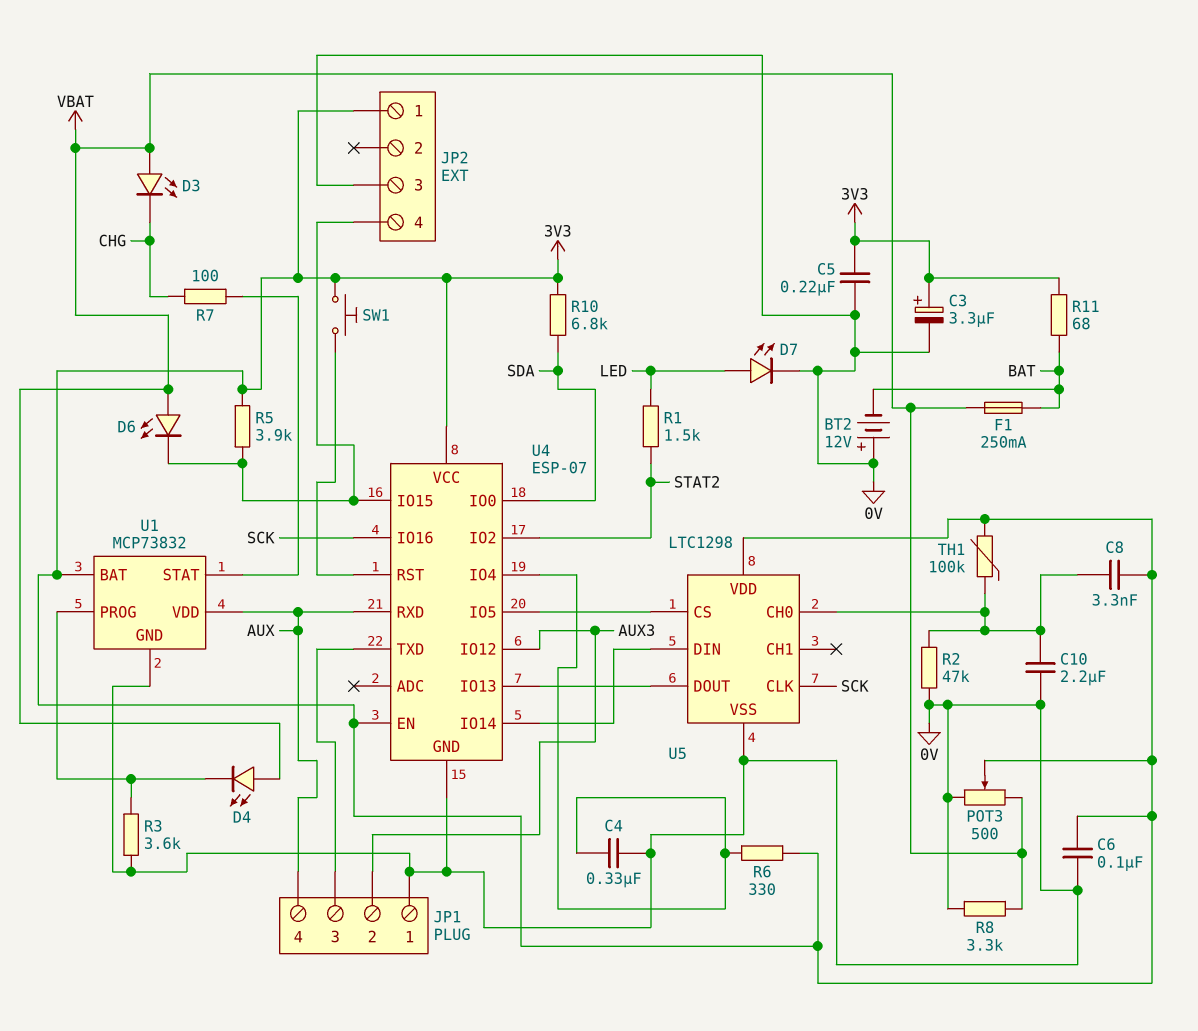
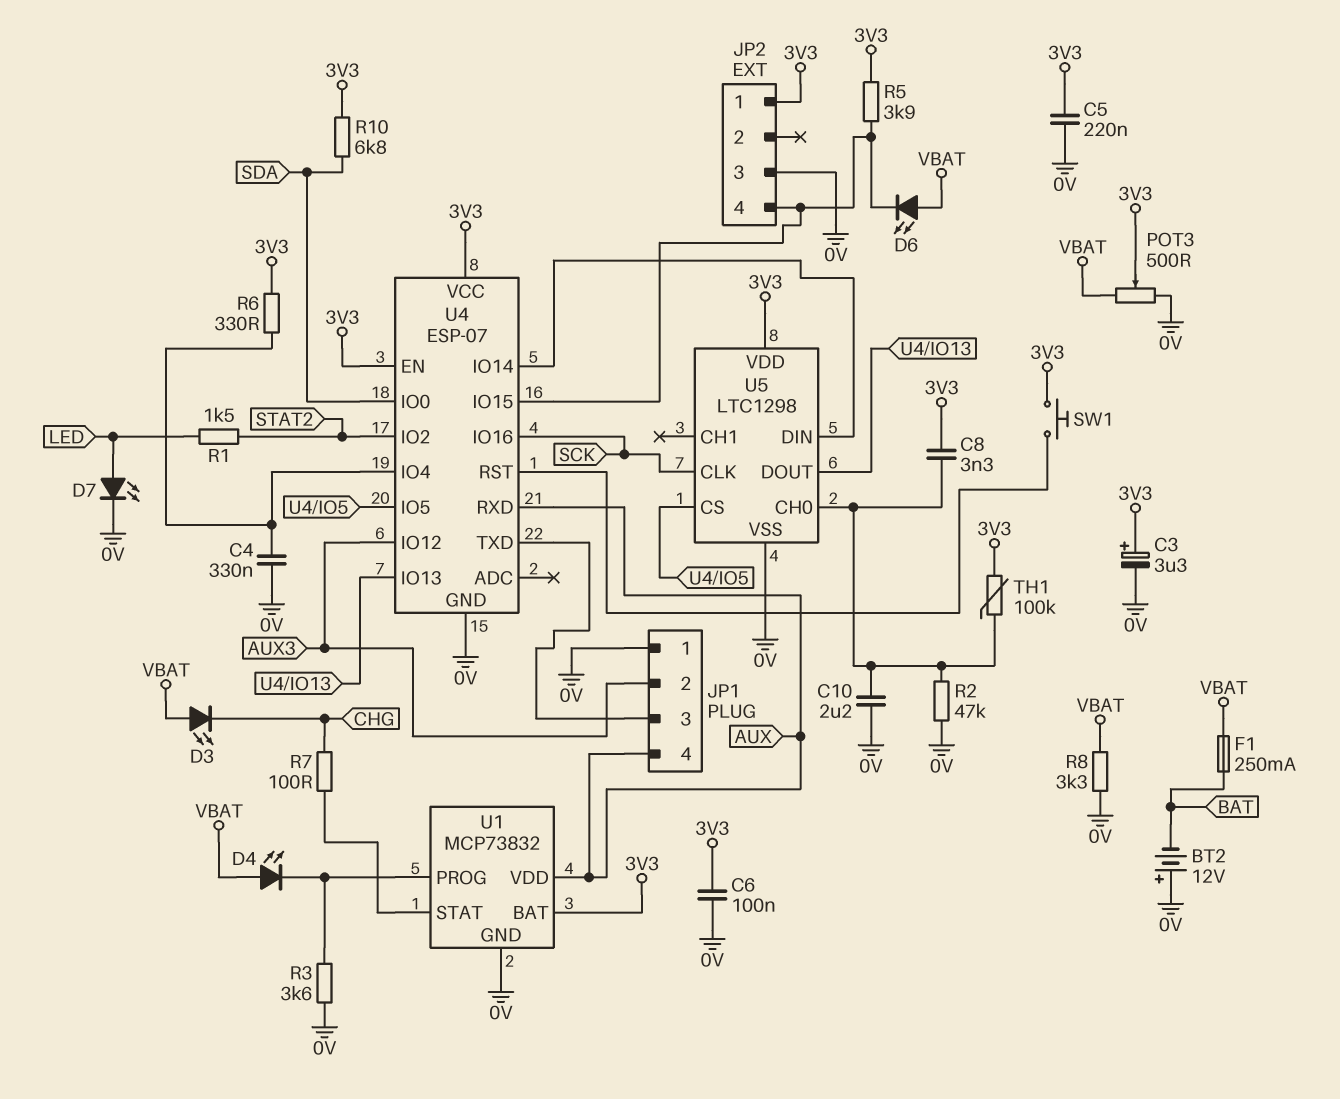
R11: 68 (3V3, BAT) -> none

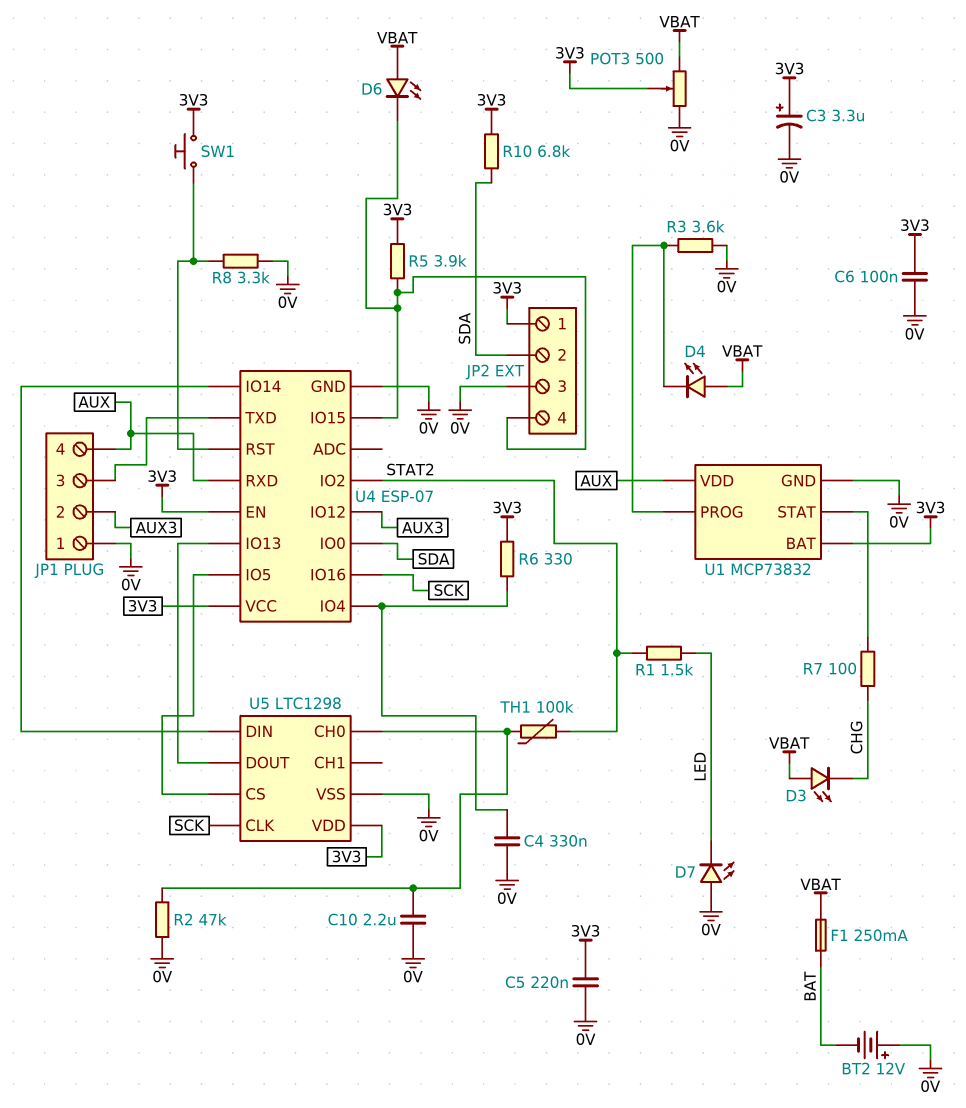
C8: 3.3nF (3V3, U5/CH0) -> none
D7: LED (A LED, K 0V) -> LED (A 0V, K LED)
JP2 pin 2: none -> SDA
R8: 3.3k (0V, VBAT) -> 3.3k (0V, U4/RST)
TH1: 100k (3V3, U5/CH0) -> 100k (STAT2, U5/CH0)

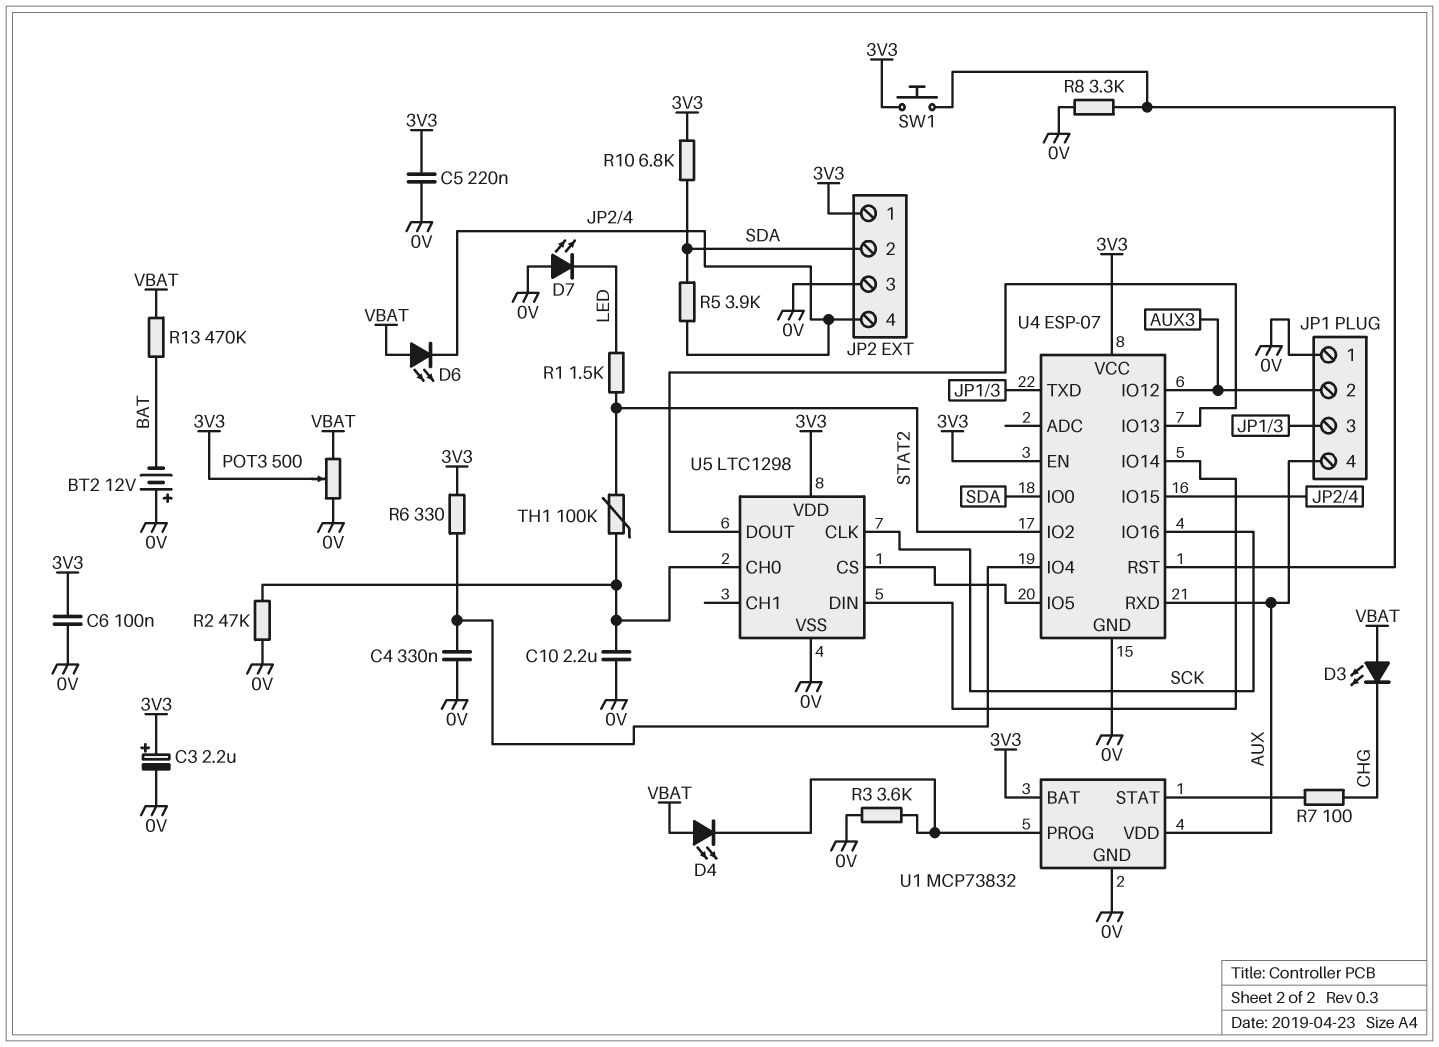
C3: 3.3uF (plus 3V3, minus 0V) -> 2.2uF (plus 3V3, minus 0V)
F1: 250mA (BAT, VBAT) -> none
R5: 3.9k (3V3, JP2/4) -> 3.9k (JP2/4, SDA)
R13: none -> 470k (BAT, VBAT)

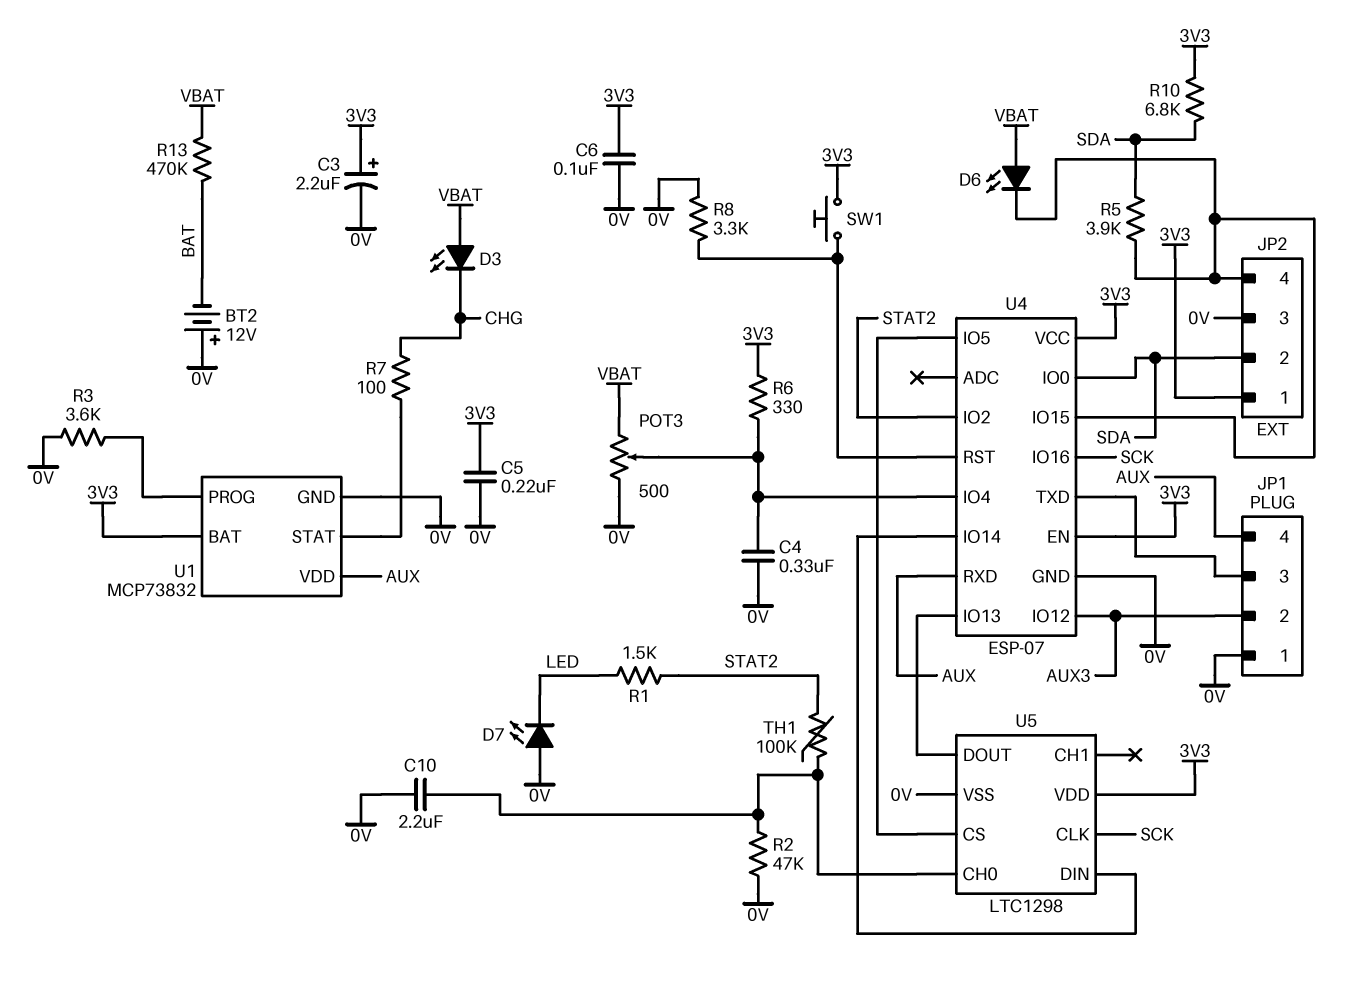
D4: LED (A VBAT, K U1/PROG) -> none
POT3: 500 (0V, VBAT, wiper 3V3) -> 500 (0V, VBAT, wiper U4/IO4)

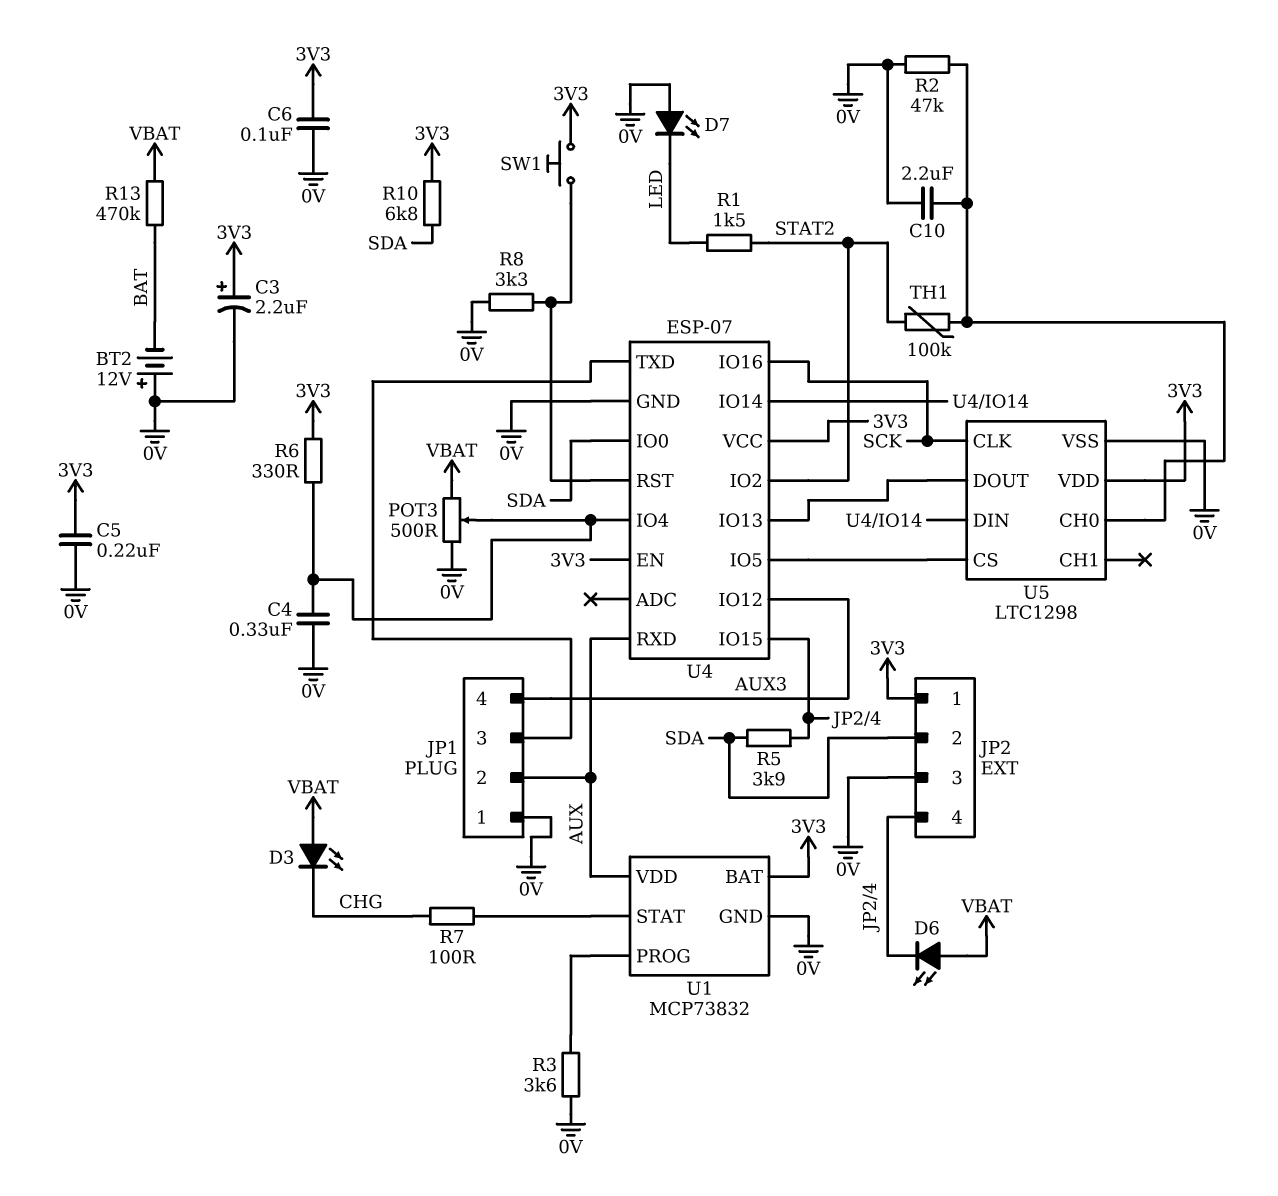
JP1 pin 2: AUX3 -> AUX
JP1 pin 4: AUX -> AUX3

